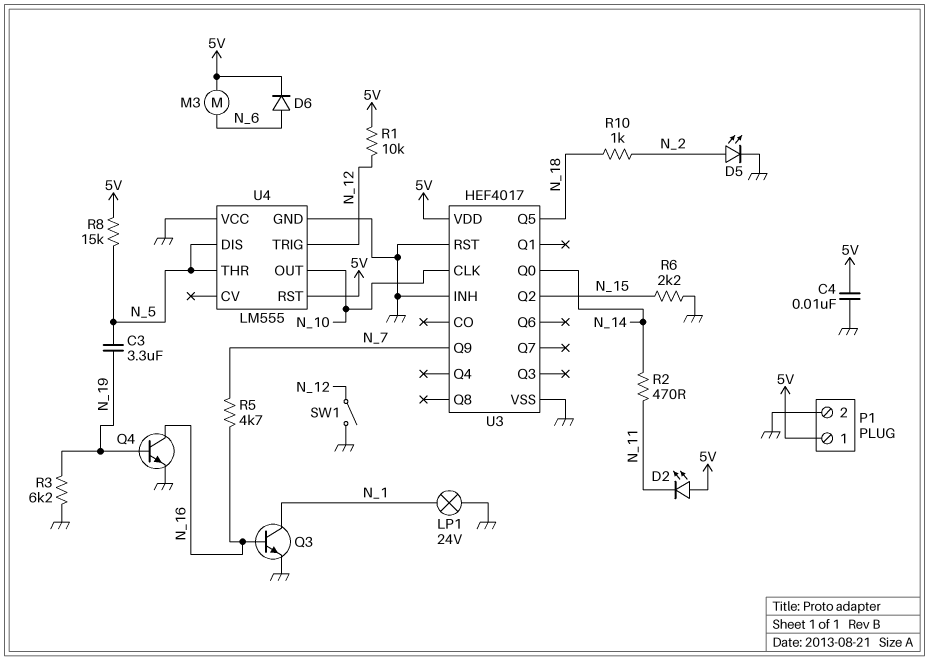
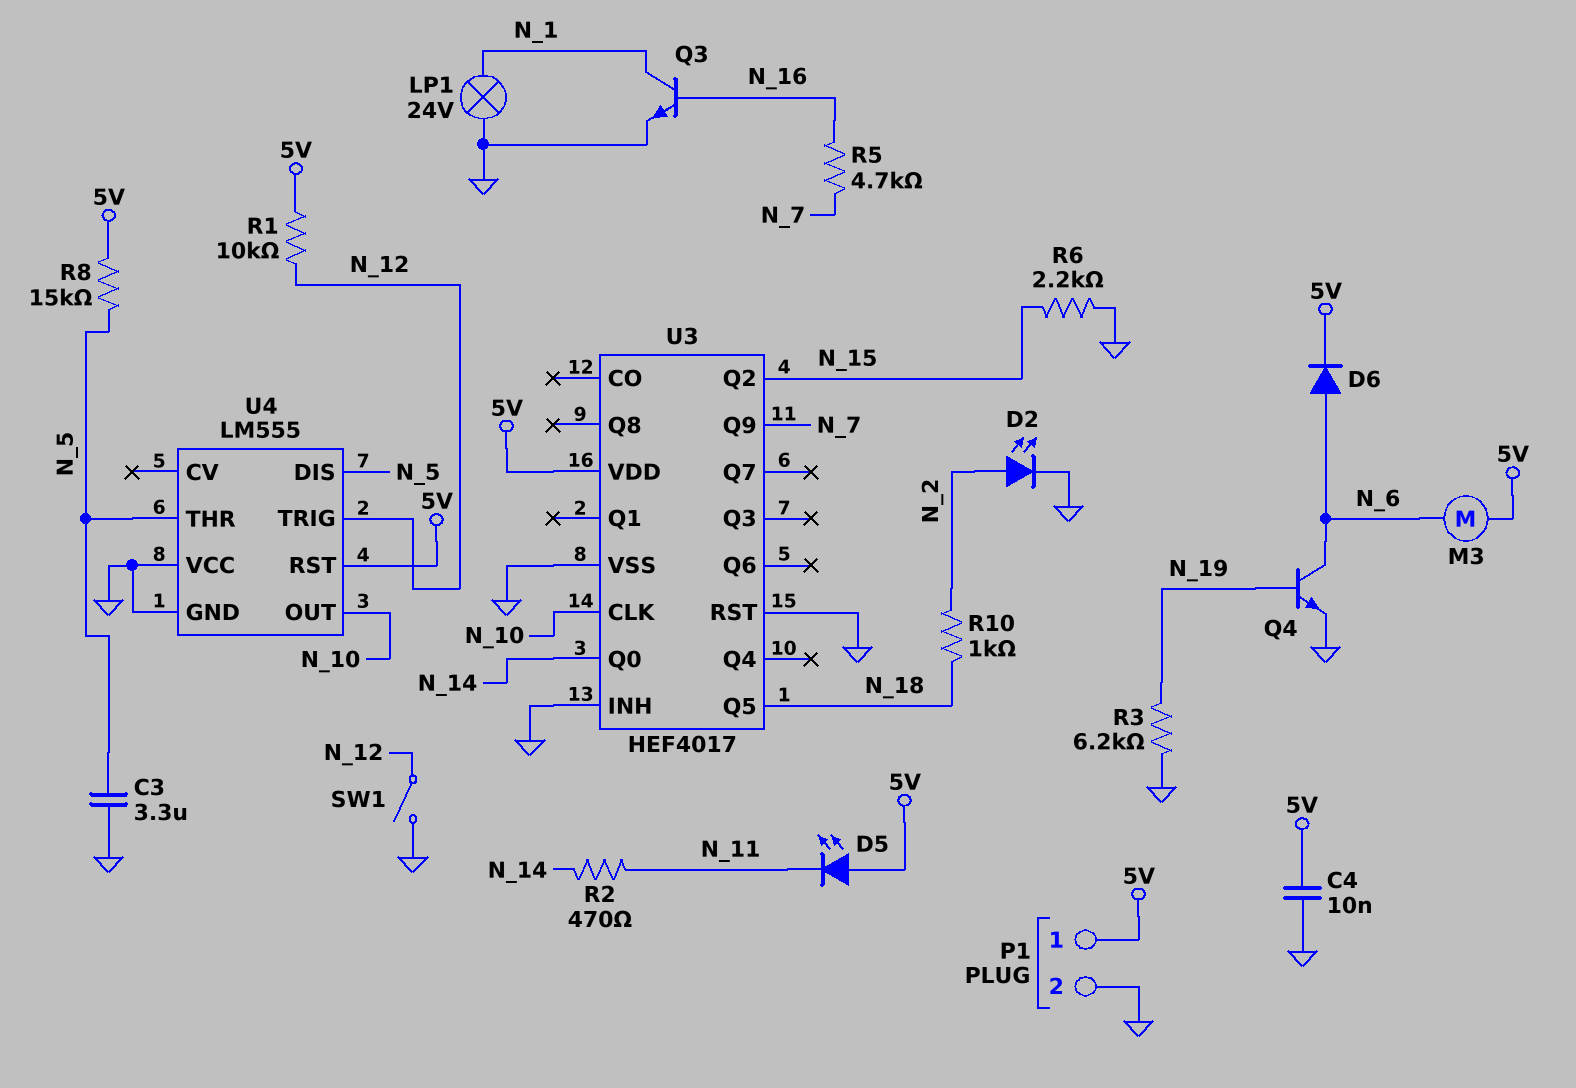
C3: 3.3uF (N_5, N_19) -> 3.3uF (GND, N_5)
D2: LED (A 5V, K N_11) -> LED (A N_2, K GND)
D5: LED (A N_2, K GND) -> LED (A 5V, K N_11)
Q4: NPN (B N_19, C N_16, E GND) -> NPN (B N_19, C N_6, E GND)

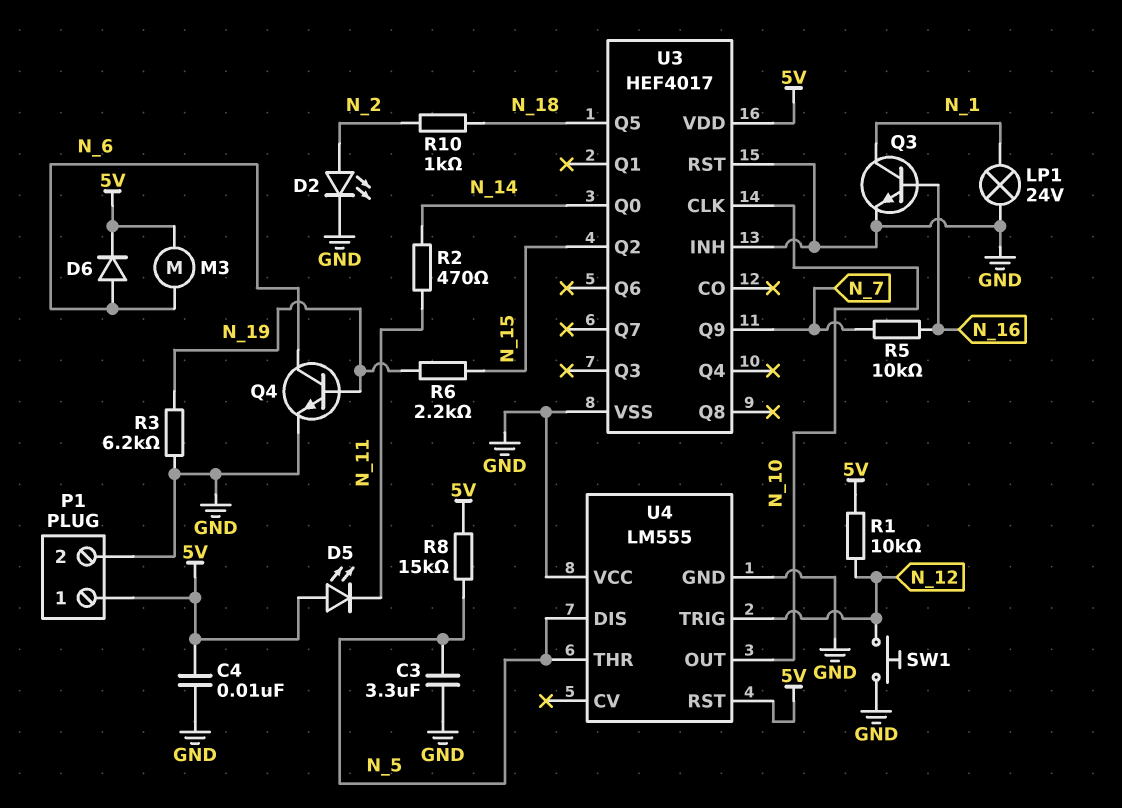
R5: 4.7k (N_7, N_16) -> 10k (N_7, N_16)
R6: 2.2k (GND, N_15) -> 2.2k (N_15, N_19)
SW1: switch (GND, N_12) -> button (GND, N_12)

